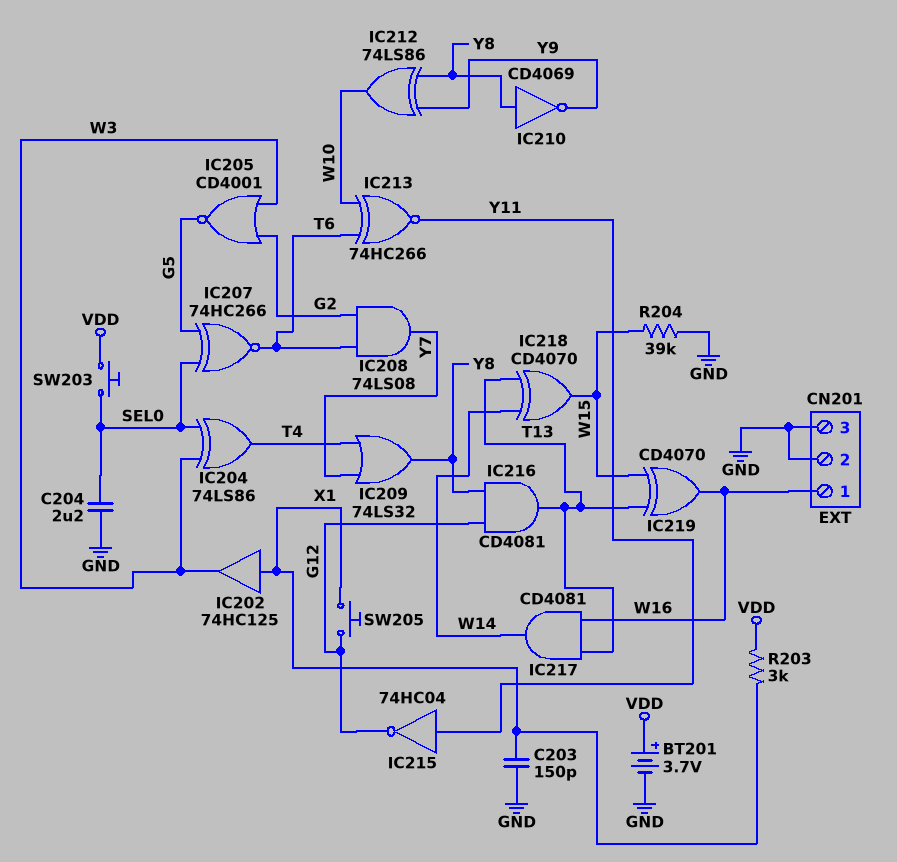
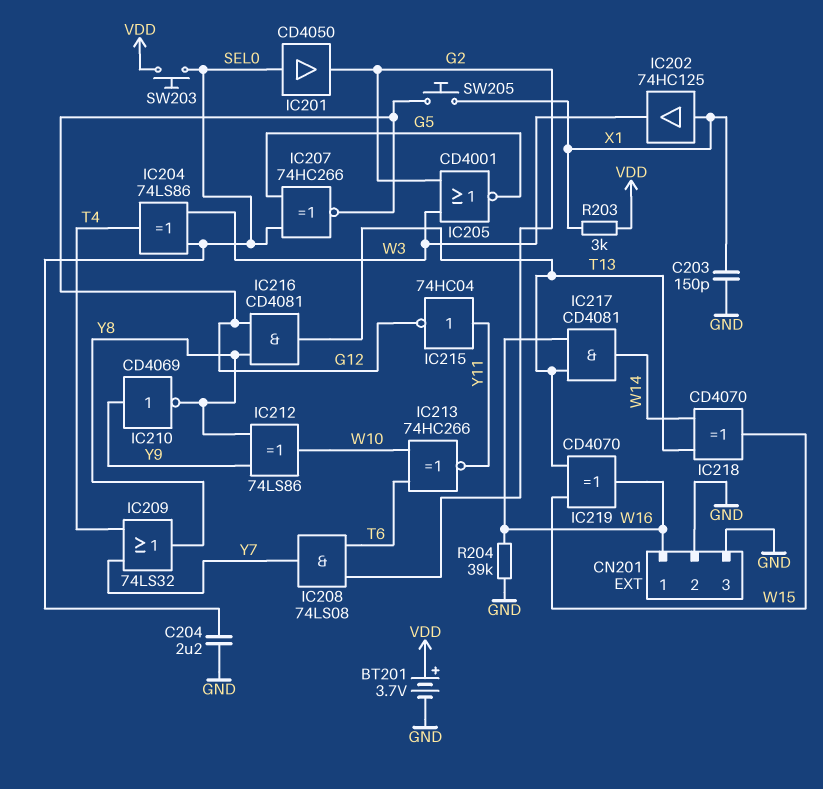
IC201: none -> buffer CD4050 (in SEL0, out G2)
IC207: XNOR 74HC266 (in G5, in SEL0, out T6) -> XNOR 74HC266 (in G5, in SEL0, out G12)
IC210: NOT CD4069 (in Y8, out Y9) -> NOT CD4069 (in Y9, out Y8)
R204: 39k (GND, W15) -> 39k (GND, W16)

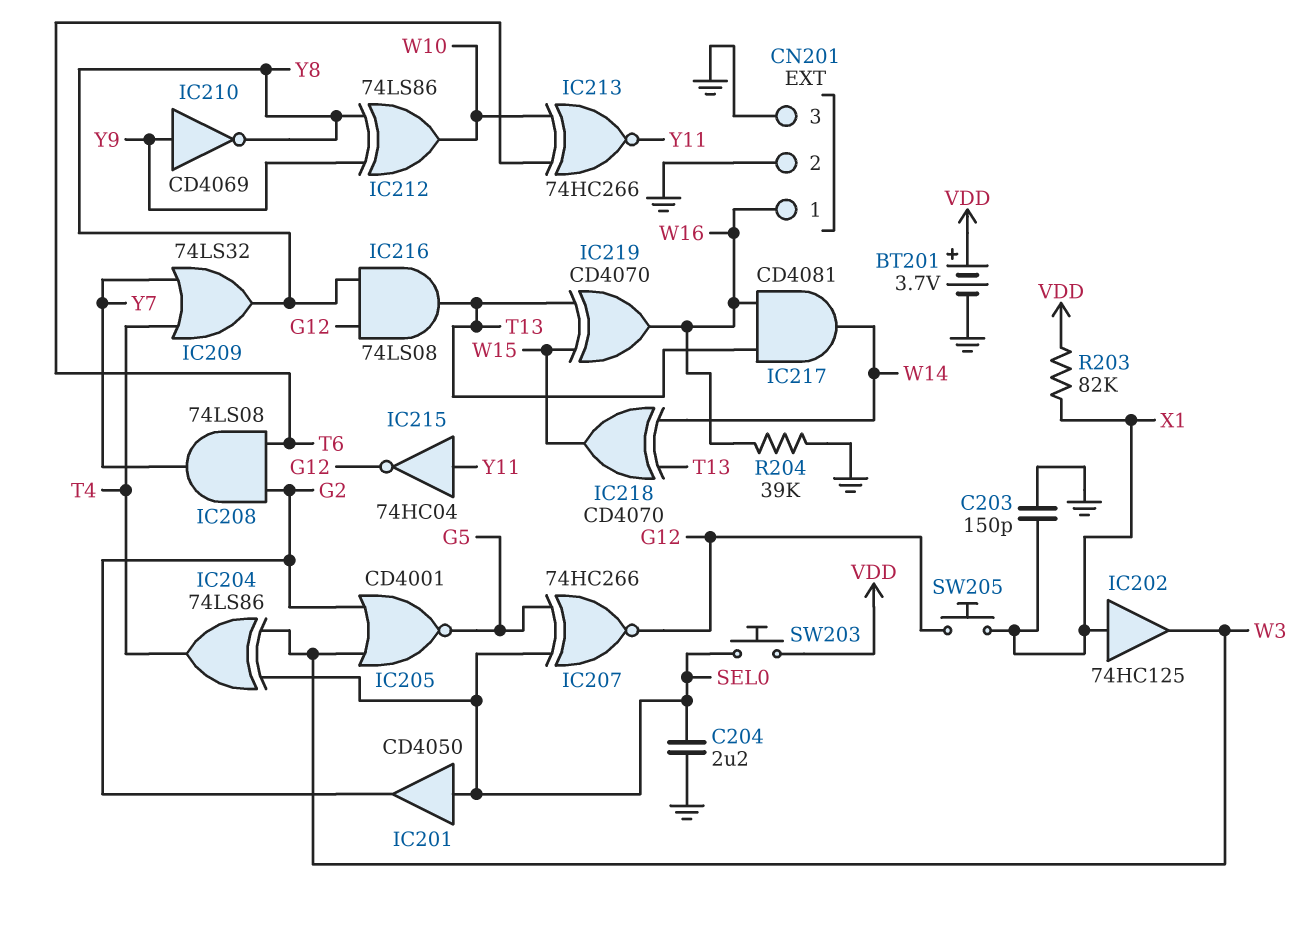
IC216: AND CD4081 (in G12, in Y8, out T13) -> AND 74LS08 (in G12, in Y8, out T13)
R203: 3k (VDD, X1) -> 82k (VDD, X1)

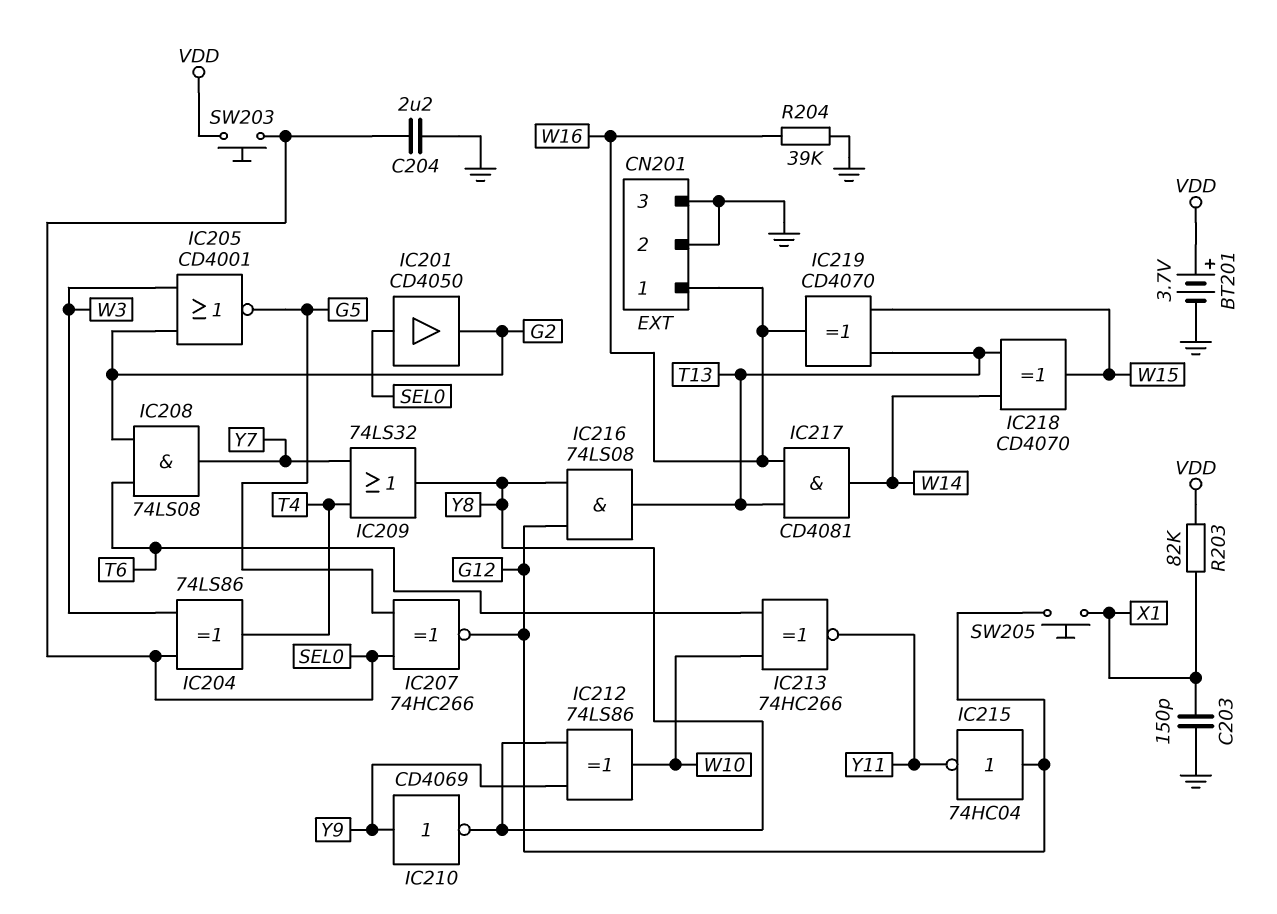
IC202: buffer 74HC125 (in X1, out W3) -> none
IC215: NOT 74HC04 (in Y11, out G12) -> NOT 74HC04 (in G12, out Y11)

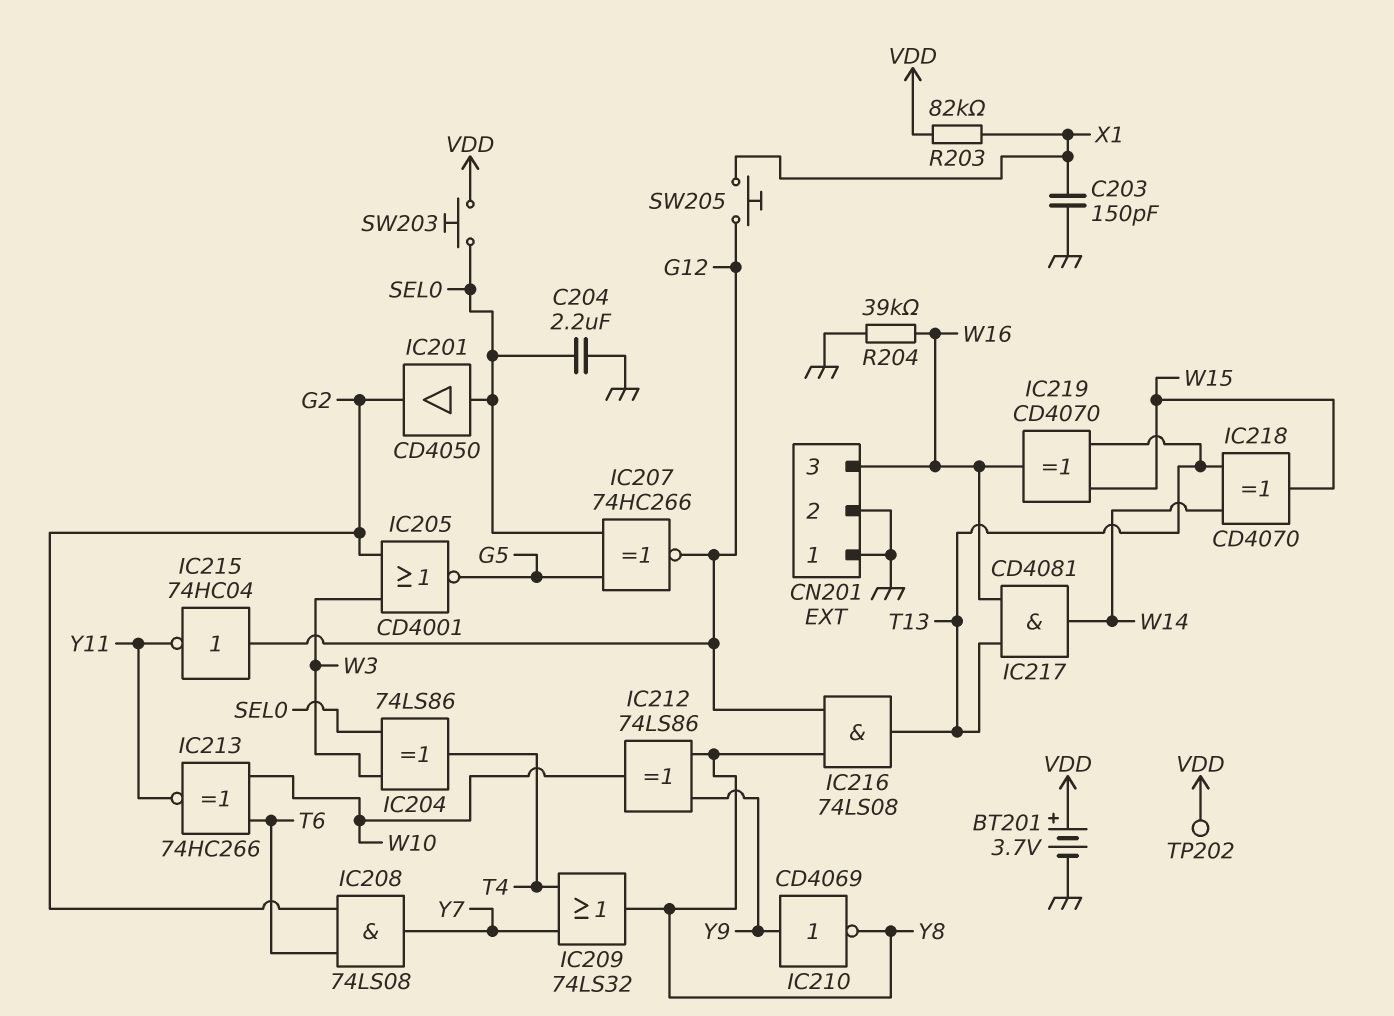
CN201 pin 1: W16 -> GND
CN201 pin 3: GND -> W16
TP202: none -> test point (VDD)

